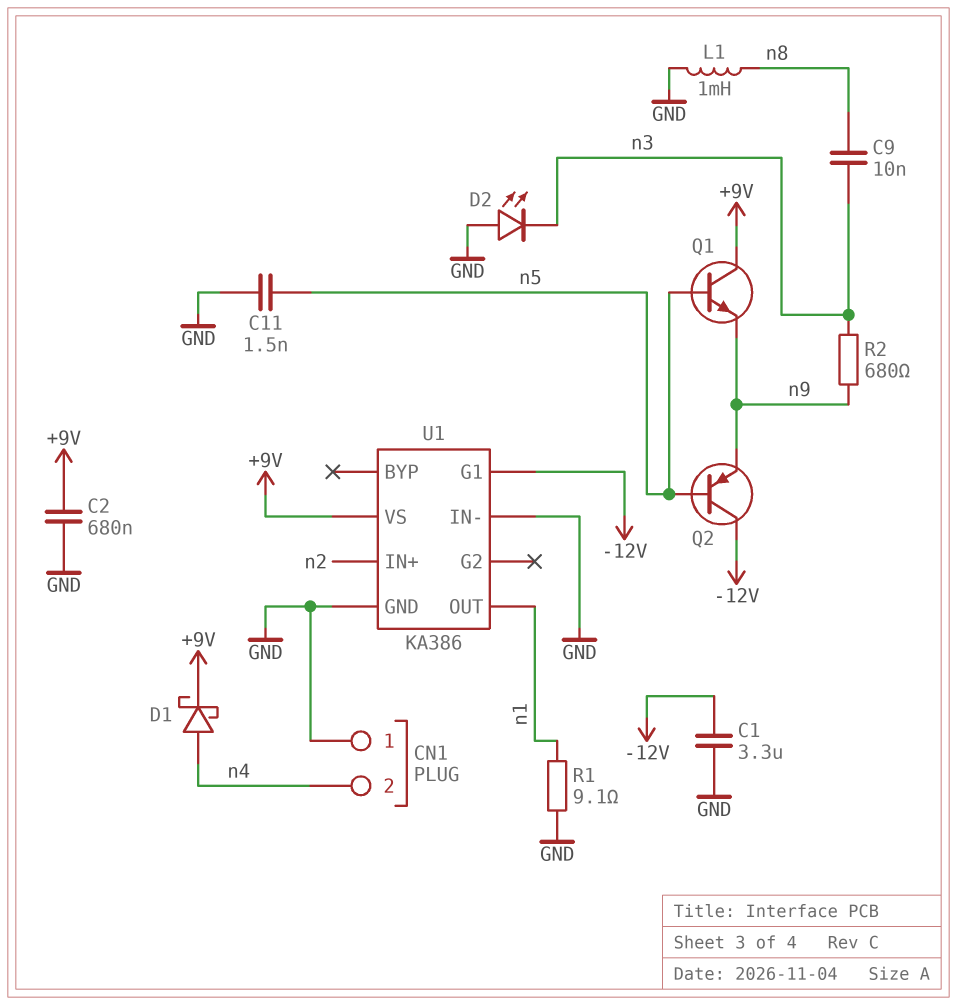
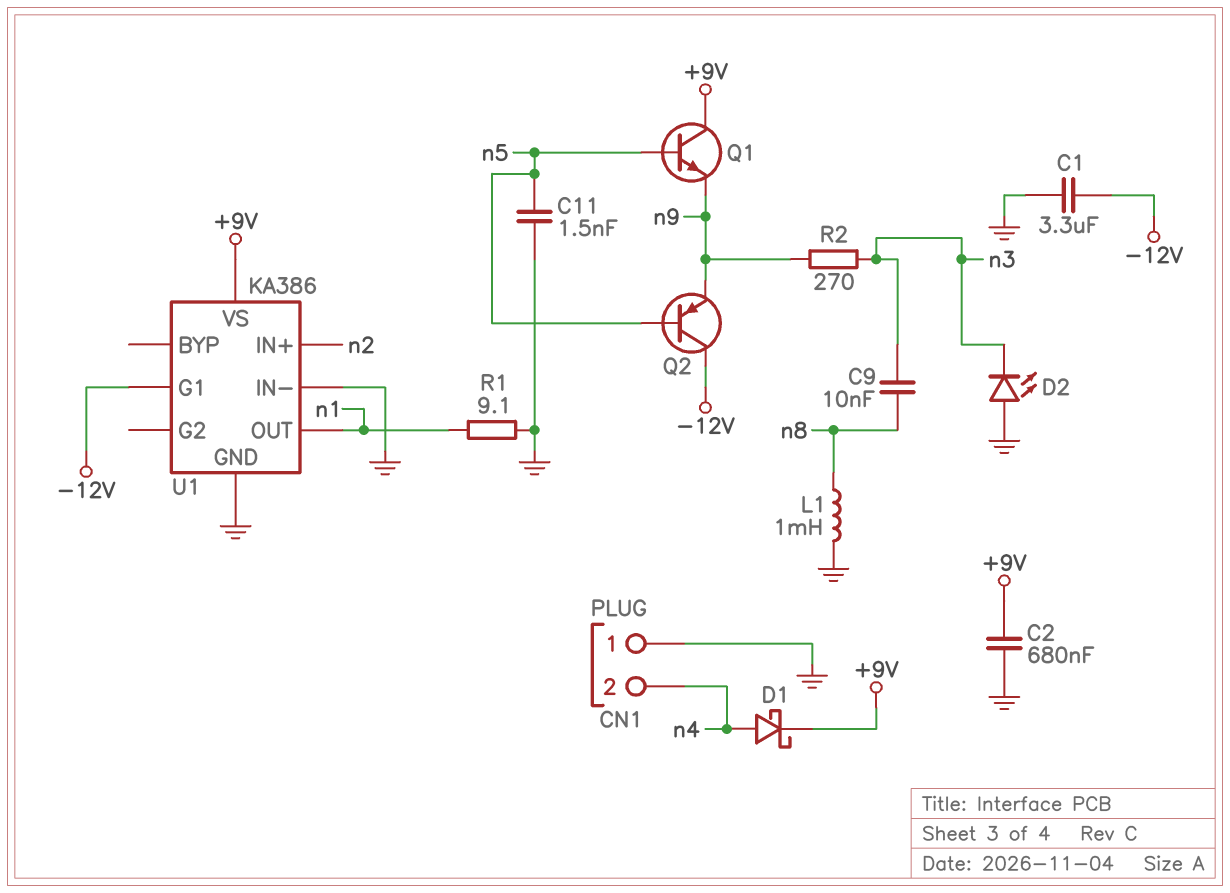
R2: 680 (n3, n9) -> 270 (n3, n9)

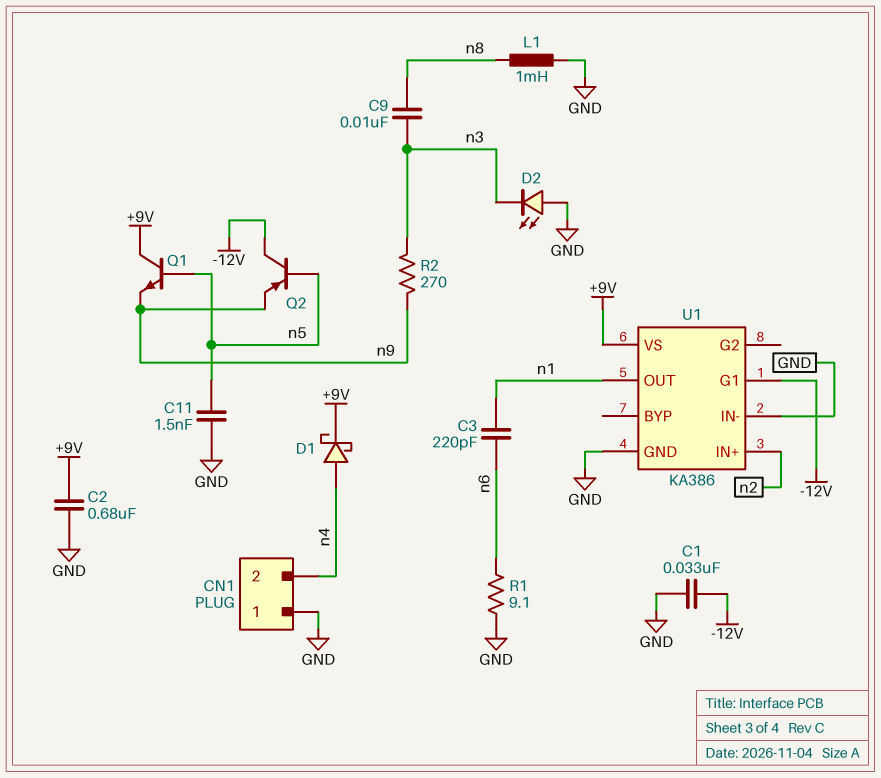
C1: 3.3uF (-12V, GND) -> 33nF (-12V, GND)
C3: none -> 220pF (n1, n6)
R1: 9.1 (GND, n1) -> 9.1 (GND, n6)

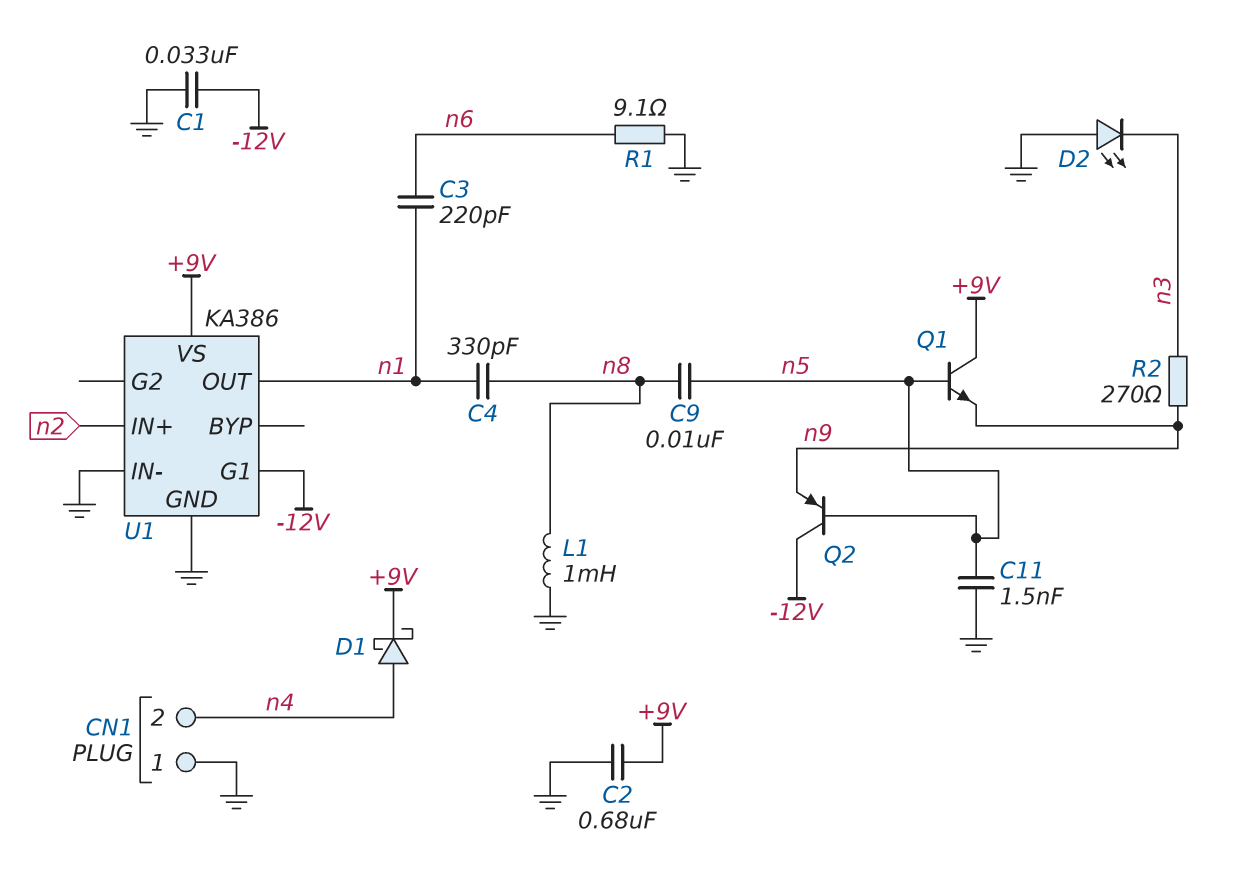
C4: none -> 330pF (n1, n8)
C9: 10nF (n3, n8) -> 10nF (n5, n8)

